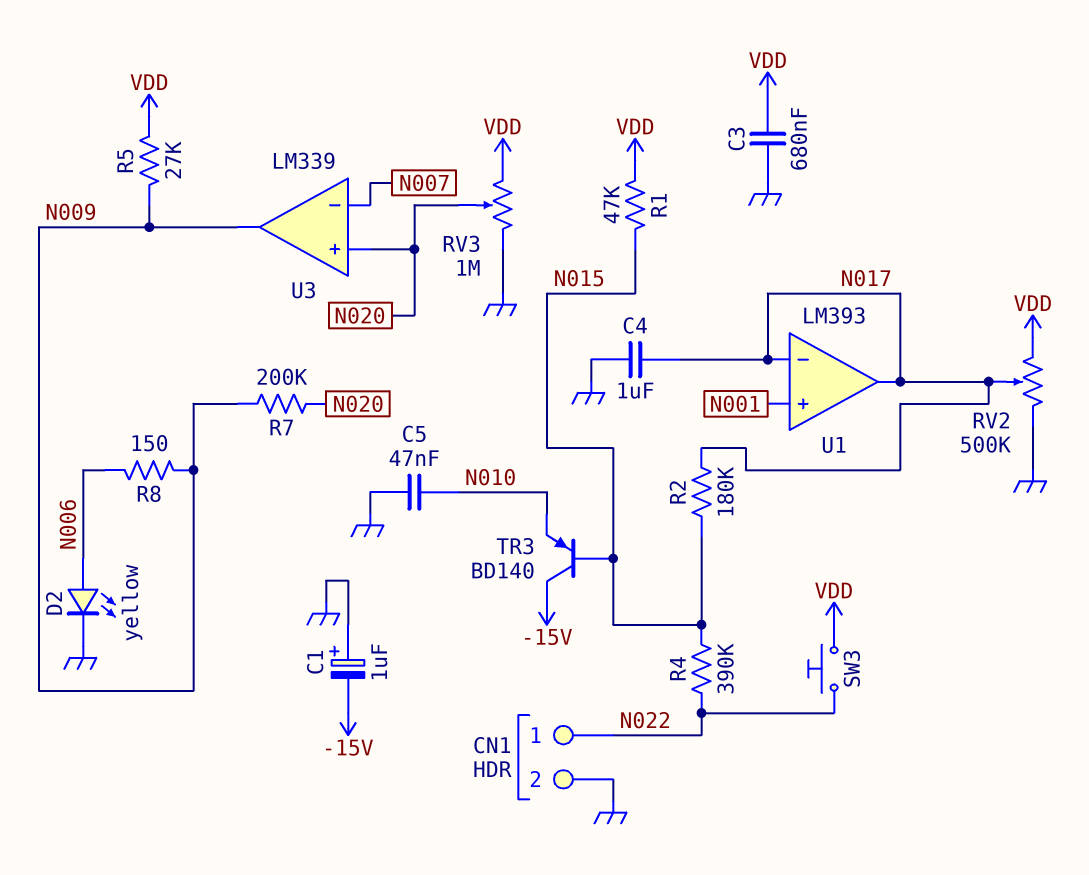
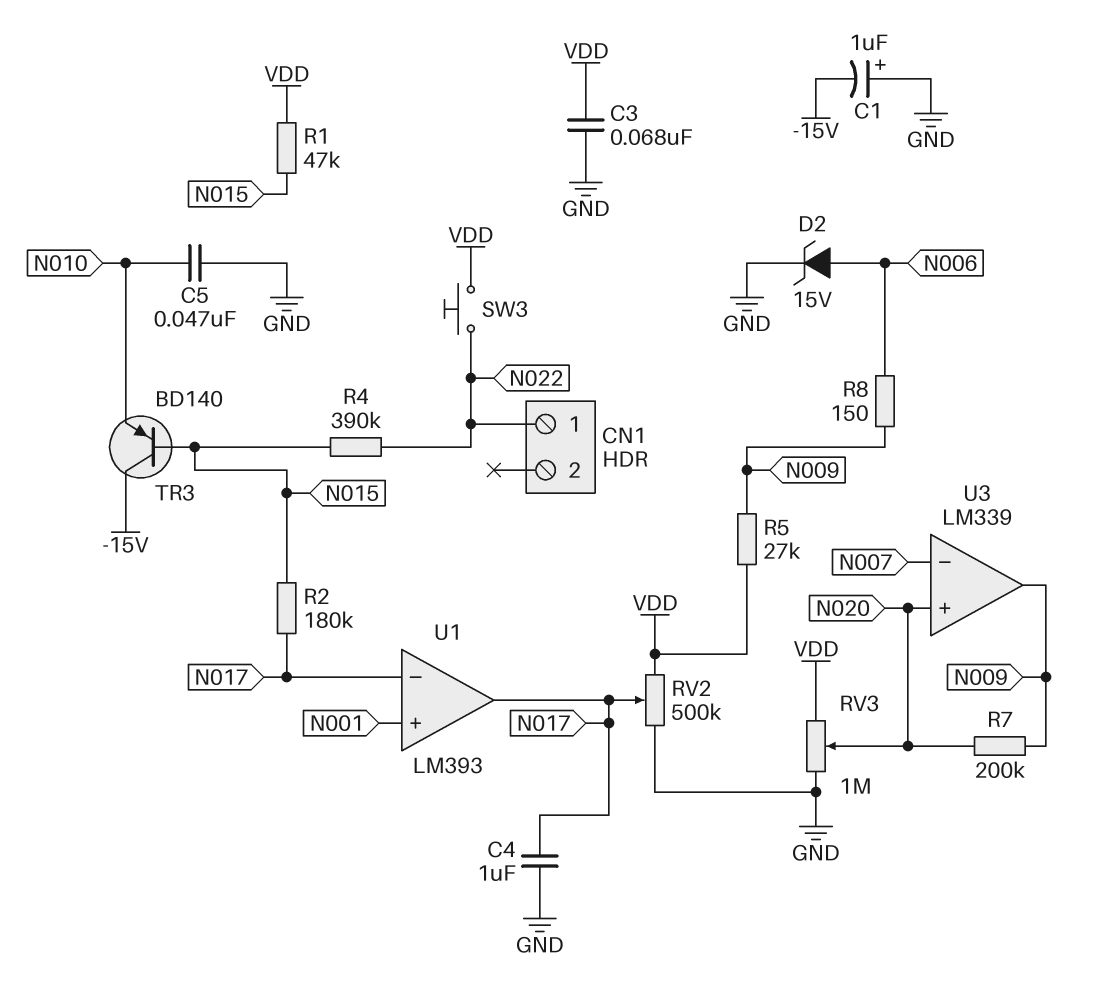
C3: 680nF (GND, VDD) -> 68nF (GND, VDD)
CN1 pin 2: GND -> none
D2: LED yellow (A N006, K GND) -> zener 15V (A N006, K GND)

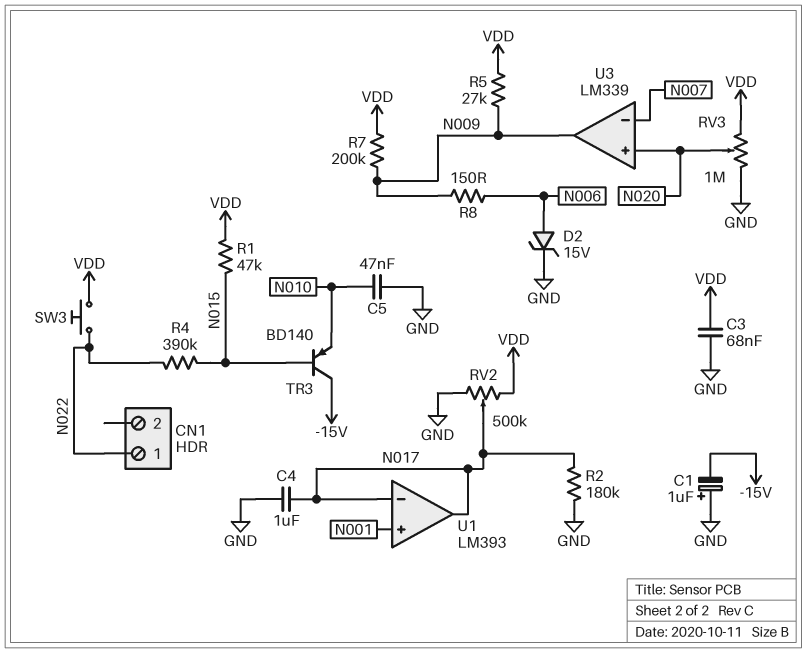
R2: 180k (N015, N017) -> 180k (GND, N017)
R7: 200k (N009, N020) -> 200k (N009, VDD)

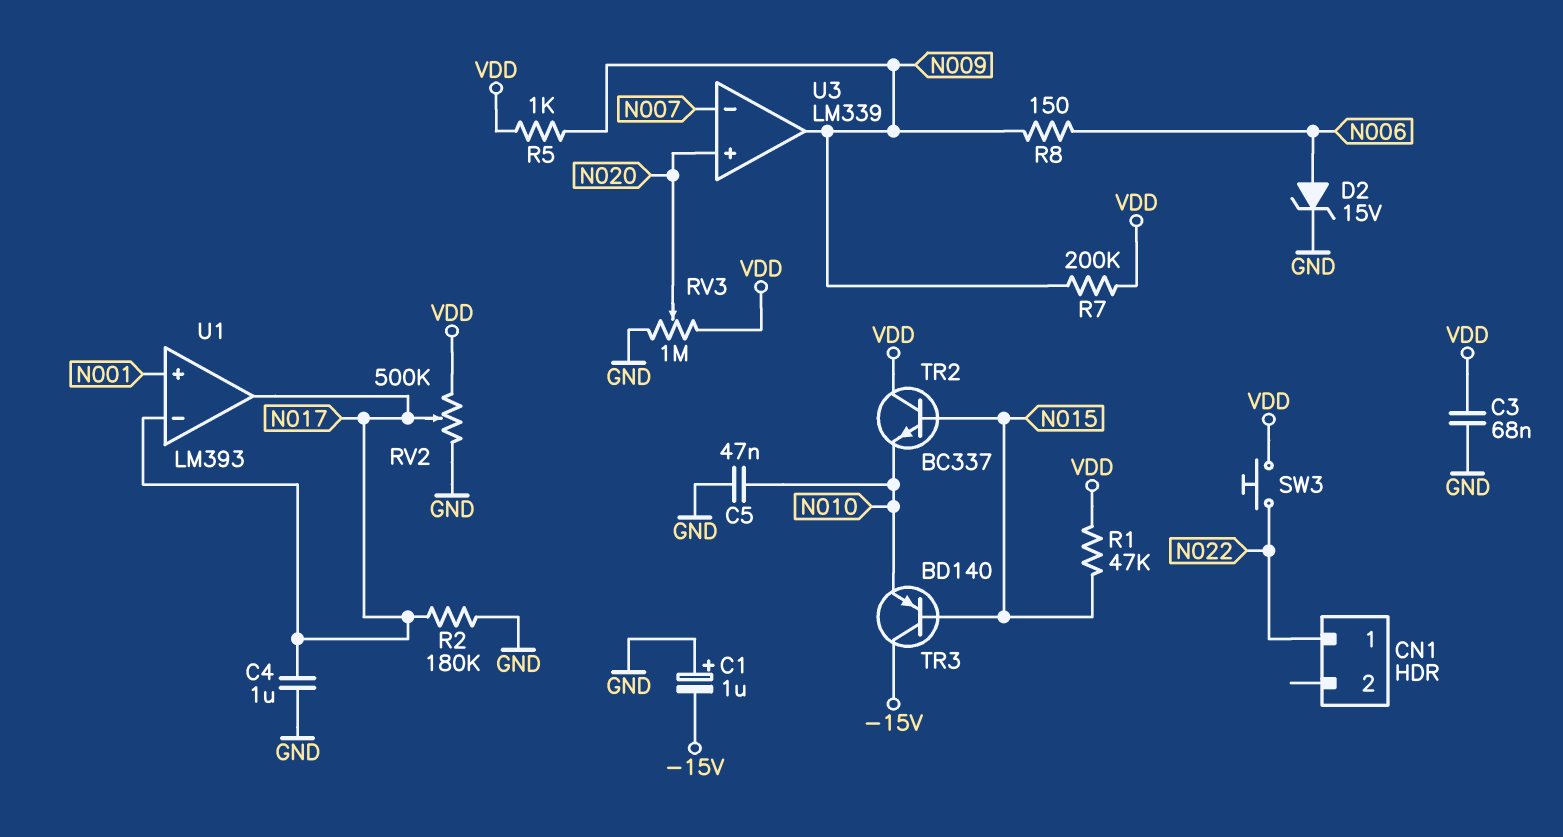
R4: 390k (N015, N022) -> none
R5: 27k (N009, VDD) -> 1k (N009, VDD)
TR2: none -> NPN BC337 (B N015, C VDD, E N010)

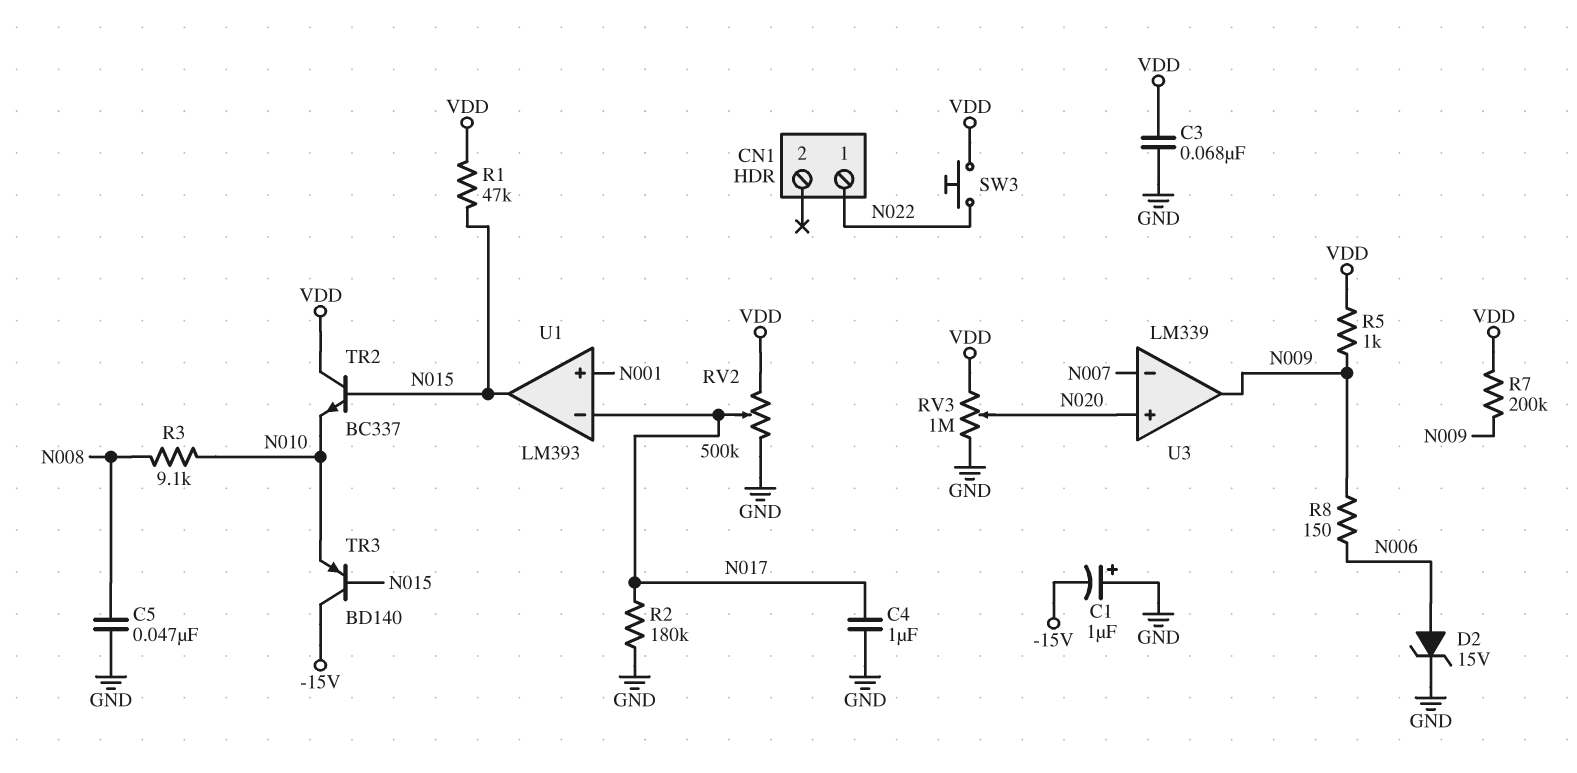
C5: 47nF (GND, N010) -> 47nF (GND, N008)
R3: none -> 9.1k (N008, N010)
U1 pin out: N017 -> N015

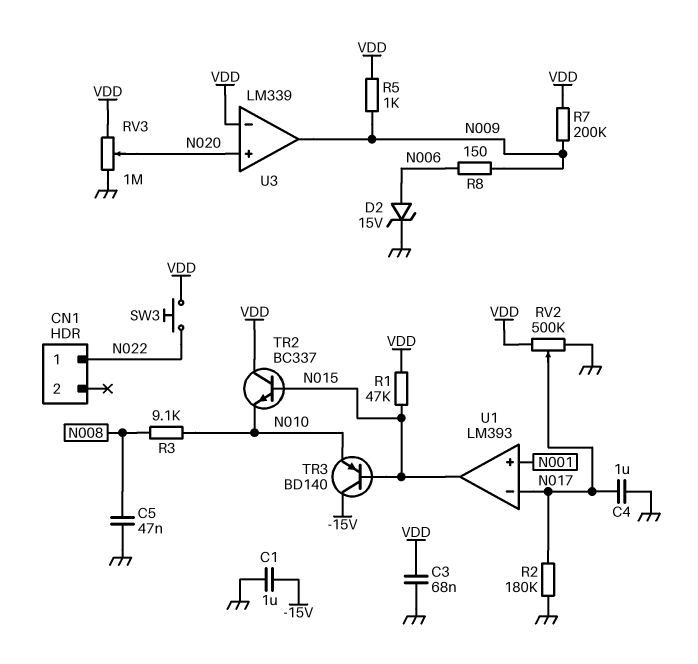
C1: 1uF (plus GND, minus -15V) -> 1uF (-15V, GND)
U3 pin in-: N007 -> VDD

